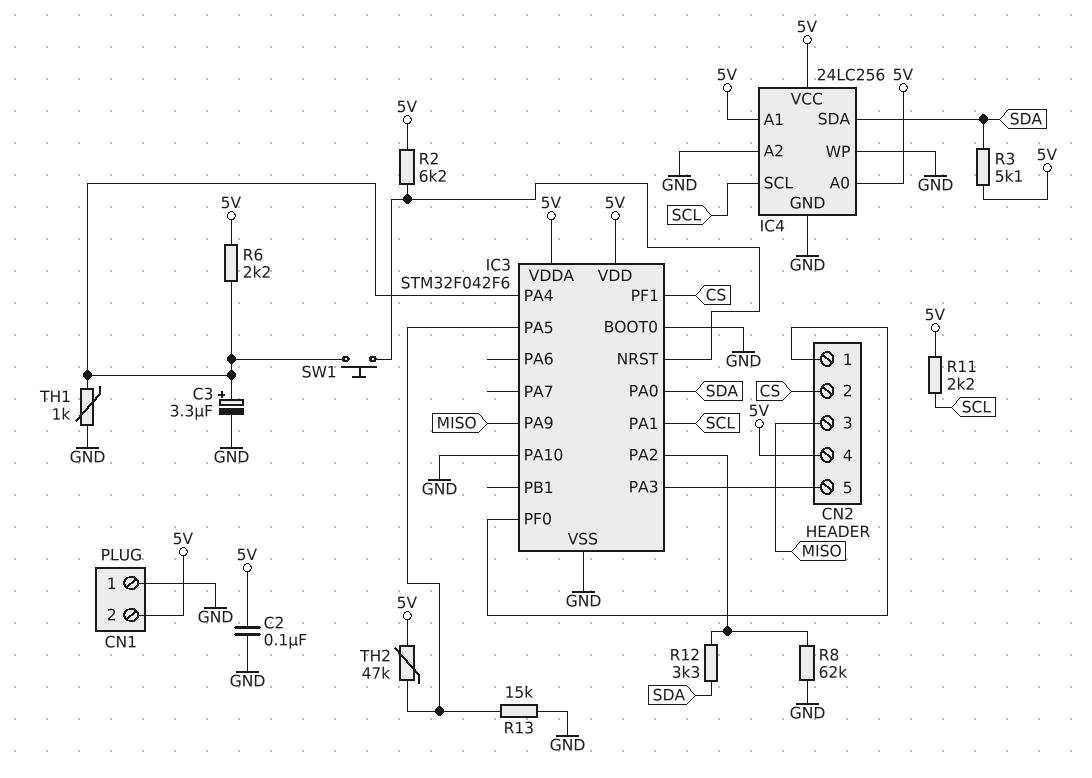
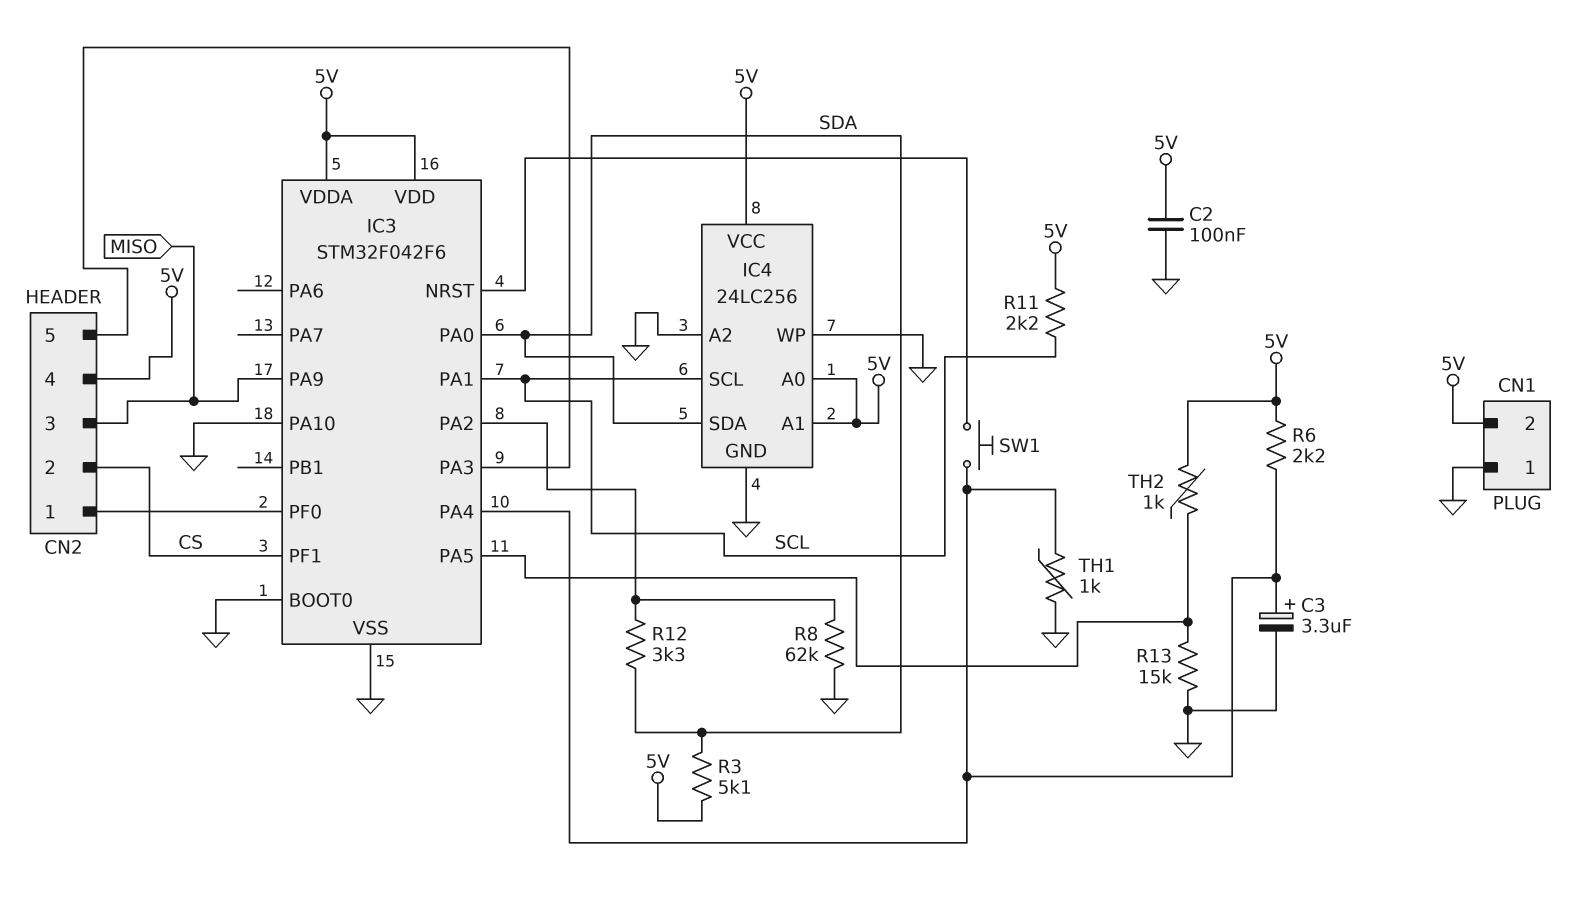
R2: 6.2k (5V, IC3/NRST) -> none
TH2: 47k (5V, IC3/PA5) -> 1k (5V, IC3/PA5)

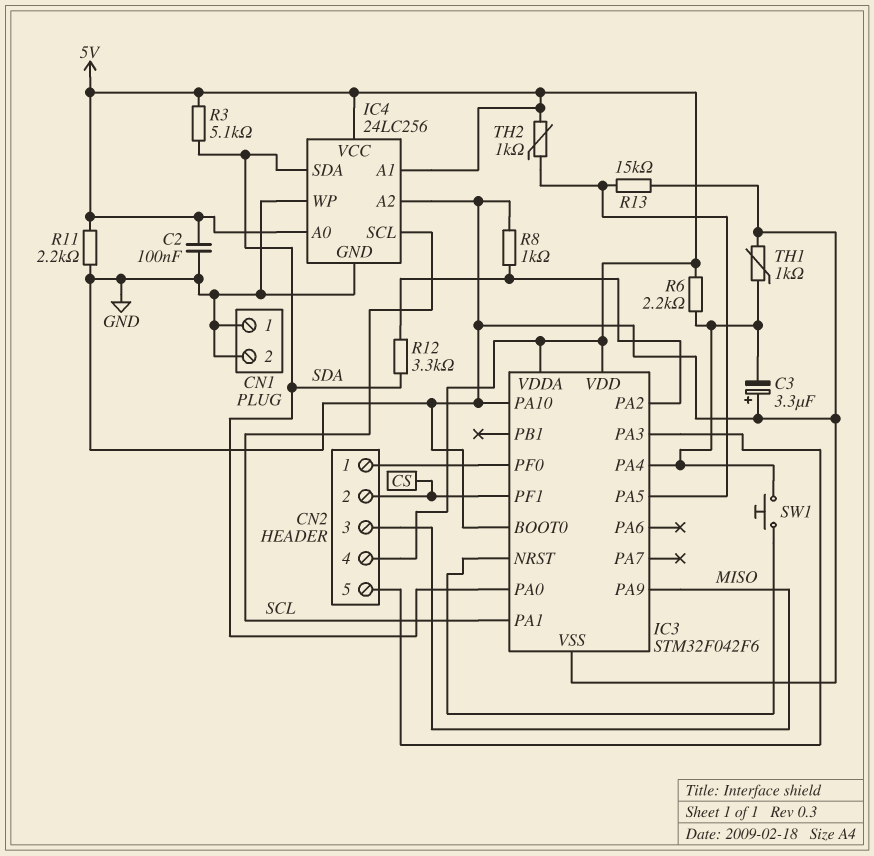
C3: 3.3uF (plus IC3/PA4, minus GND) -> 3.3uF (plus GND, minus IC3/PA4)
CN1 pin 2: 5V -> GND
R8: 62k (GND, IC3/PA2) -> 1k (GND, IC3/PA2)
R11: 2.2k (5V, SCL) -> 2.2k (5V, GND)

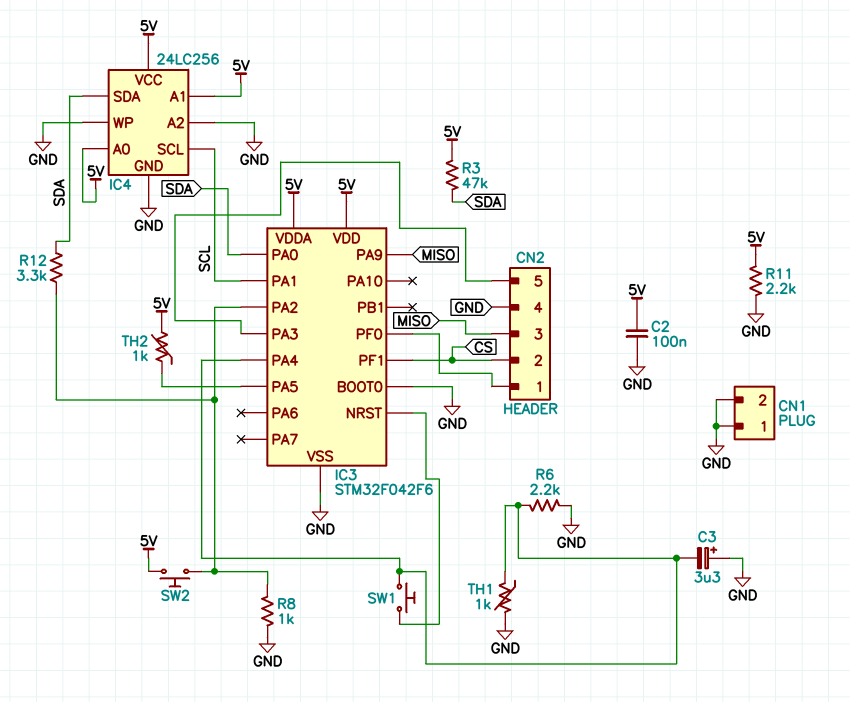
CN2 pin 4: 5V -> GND
IC3 pin PA10: GND -> none
R3: 5.1k (5V, SDA) -> 47k (5V, SDA)
R6: 2.2k (5V, IC3/PA4) -> 2.2k (GND, IC3/PA4)
R13: 15k (GND, IC3/PA5) -> none
SW2: none -> button (5V, IC3/PA2)

